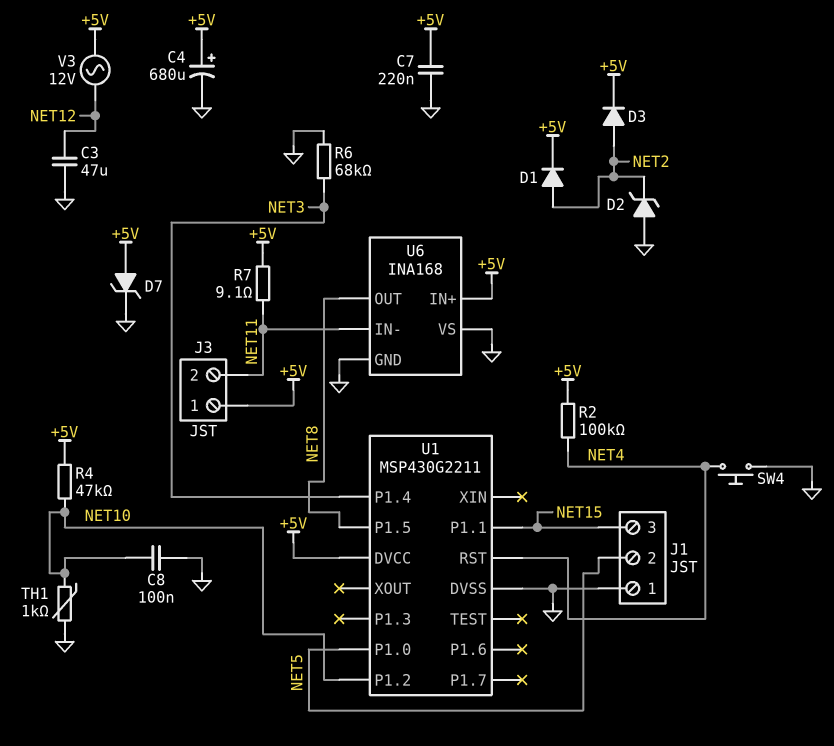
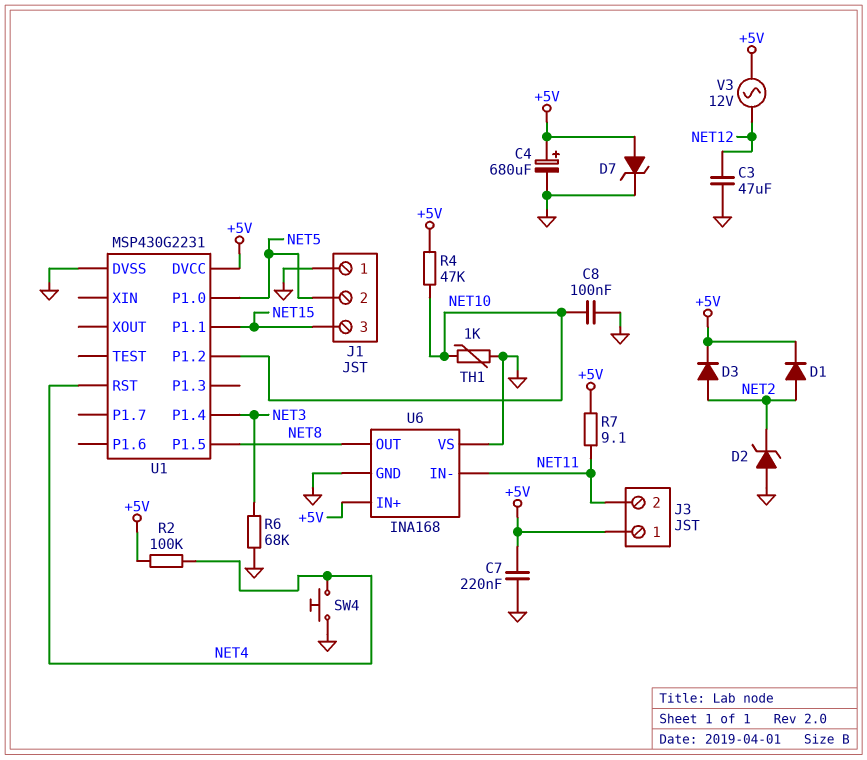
U1: MSP430G2211 -> MSP430G2231

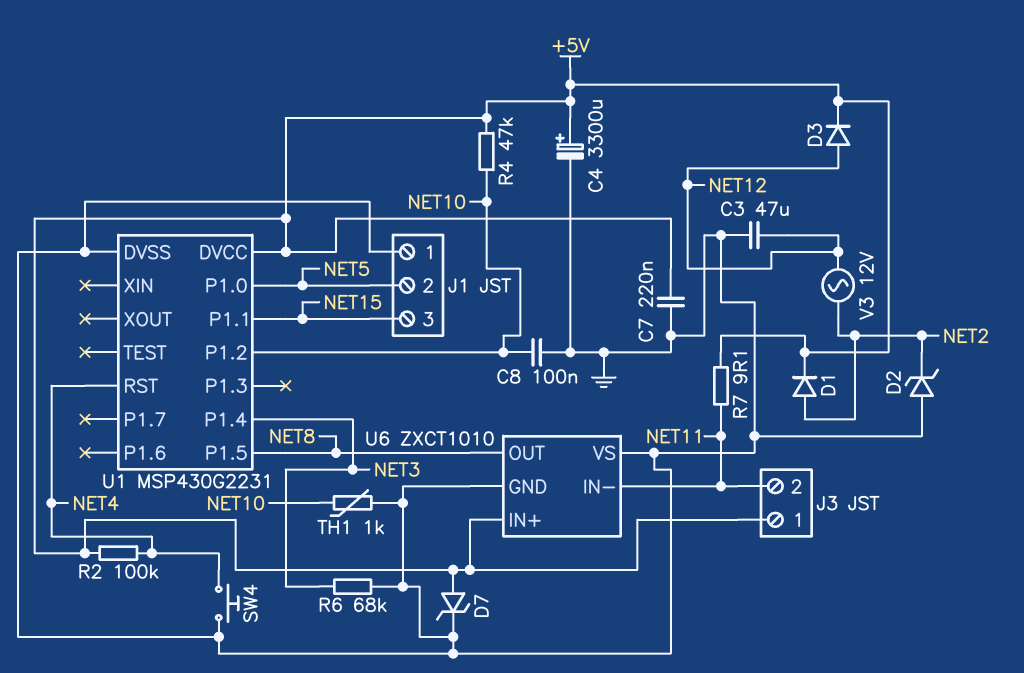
C4: 680uF (plus +5V, minus GND) -> 3300uF (plus +5V, minus GND)
D3: diode (A NET2, K +5V) -> diode (A NET12, K +5V)
U6: INA168 -> ZXCT1010
V3: AC 12V (+5V, NET12) -> AC 12V (NET2, NET12)

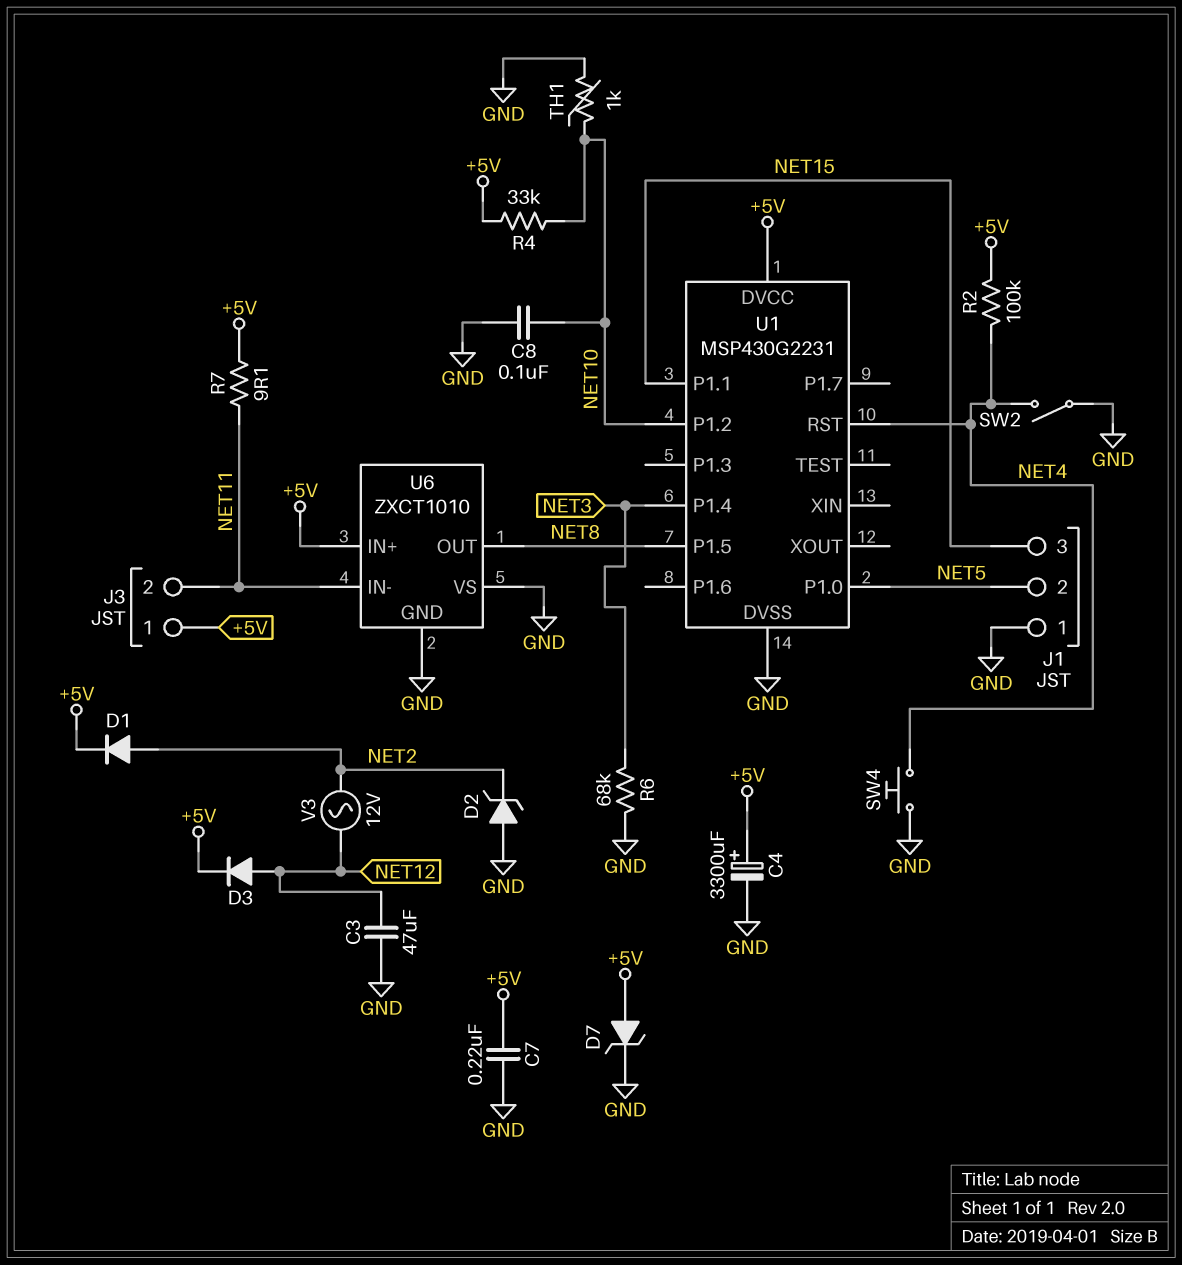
R4: 47k (+5V, NET10) -> 33k (+5V, NET10)
SW2: none -> switch (GND, NET4)

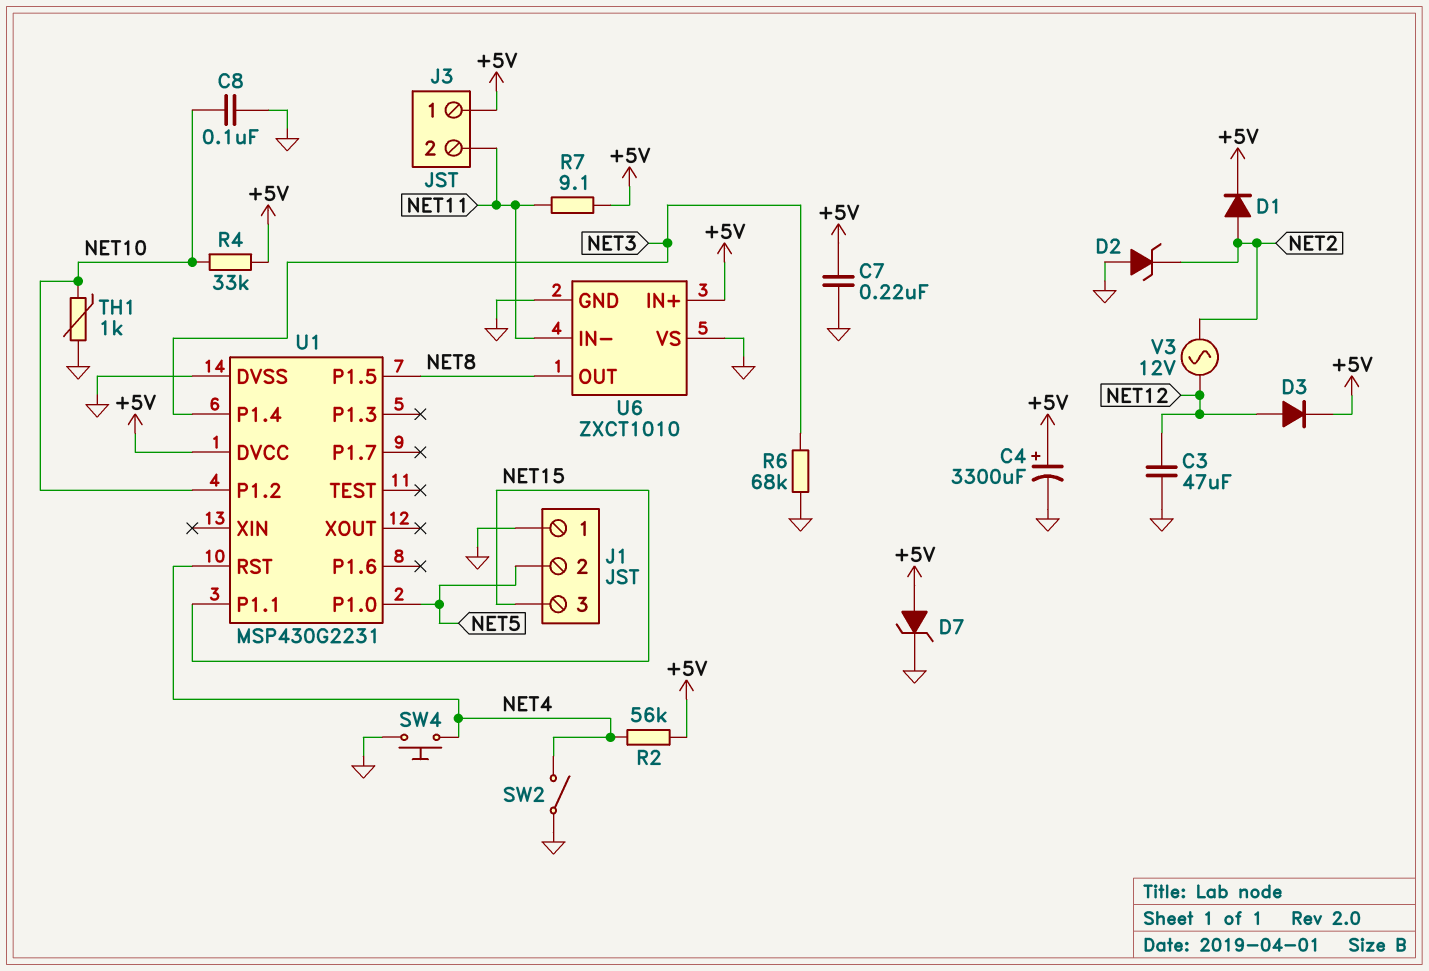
R2: 100k (+5V, NET4) -> 56k (+5V, NET4)

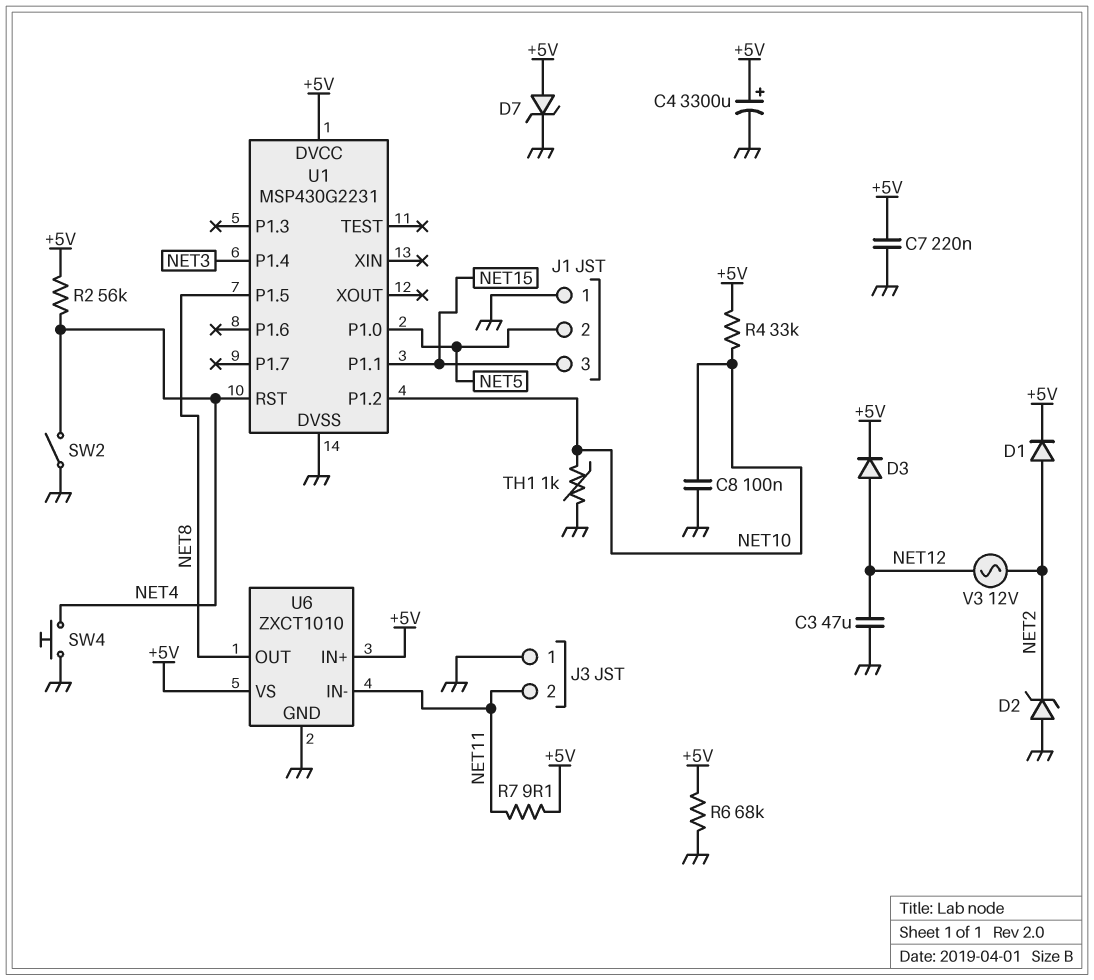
J3 pin 1: +5V -> GND
R6: 68k (GND, NET3) -> 68k (+5V, GND)
U6 pin VS: GND -> +5V

